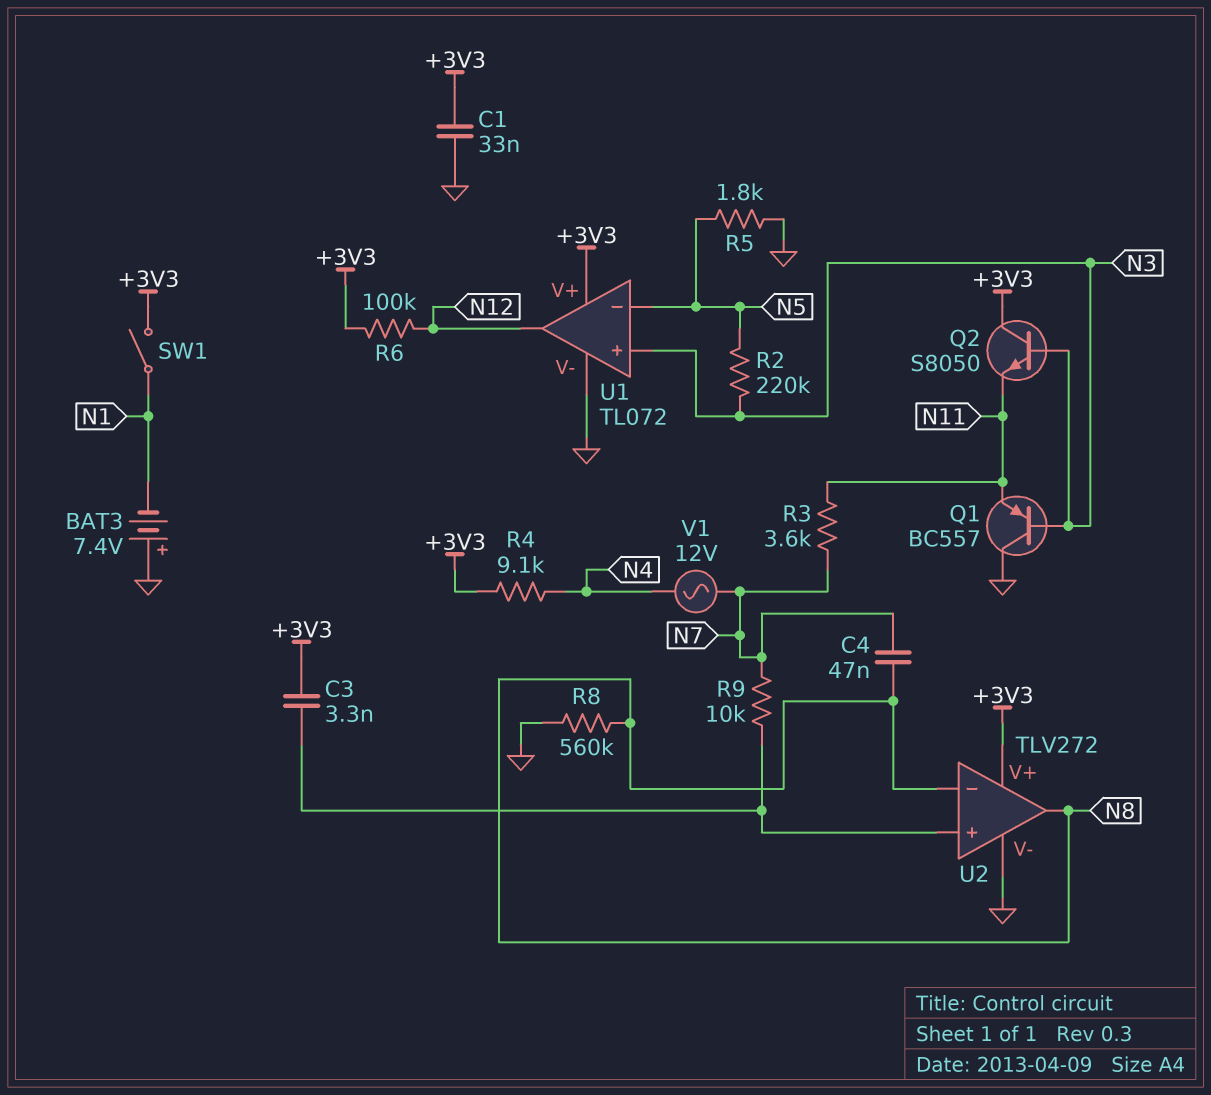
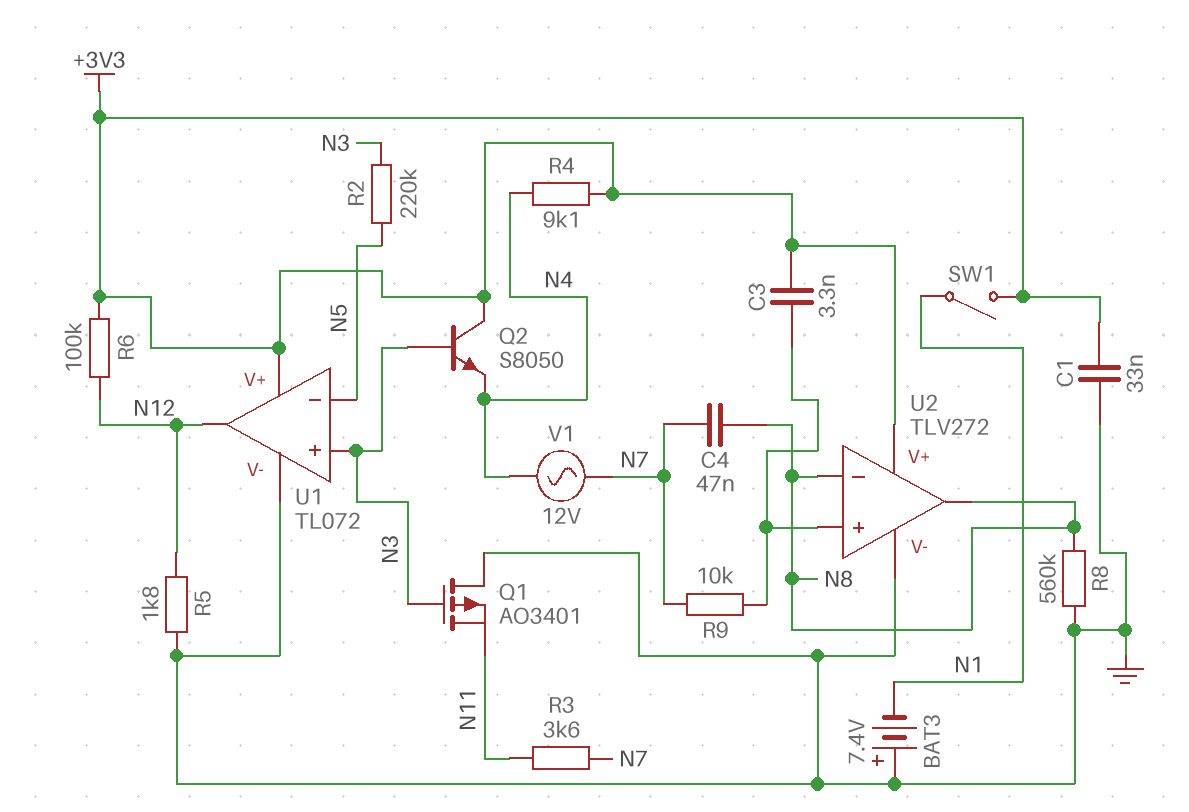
Q1: PNP BC557 (B N3, C GND, E N11) -> PMOS AO3401 (G N3, D GND, S N11)
Q2: NPN S8050 (B N3, C +3V3, E N11) -> NPN S8050 (B N3, C +3V3, E N4)
R5: 1.8k (GND, N5) -> 1.8k (GND, N12)

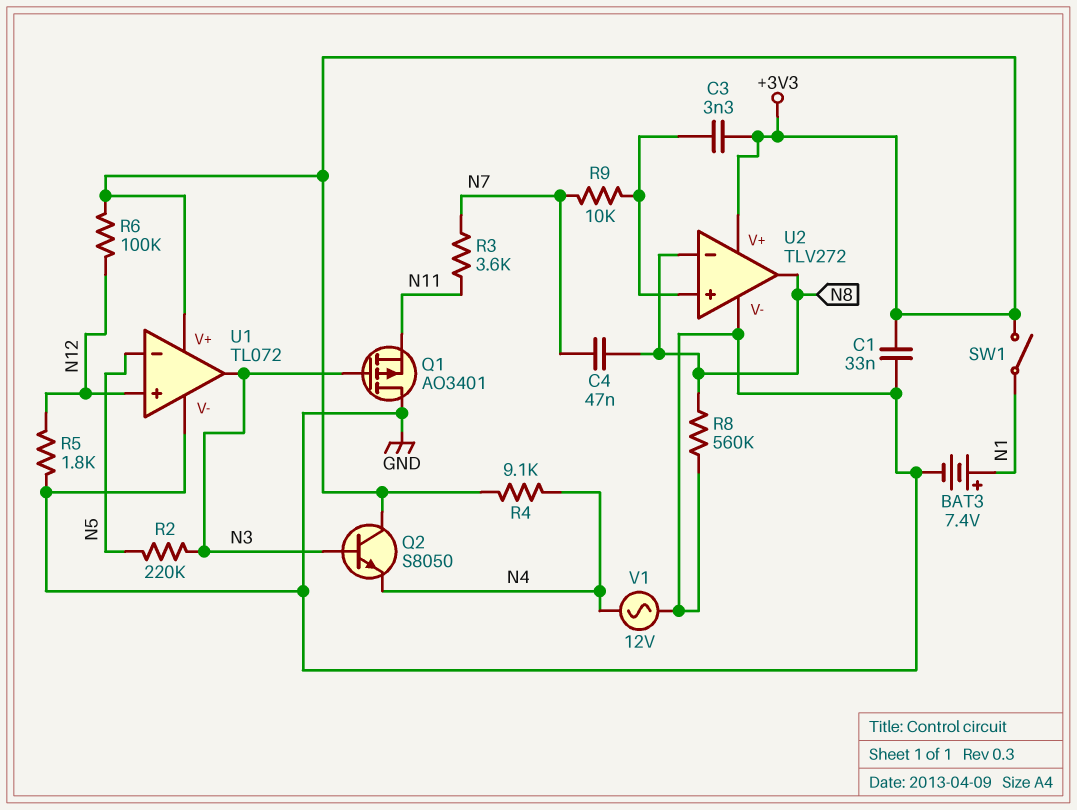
BAT3: 7.4V (plus GND, minus N1) -> 7.4V (plus N1, minus GND)
U1 pin in+: N3 -> N12
U1 pin out: N12 -> N3
V1: AC 12V (N4, N7) -> AC 12V (GND, N4)

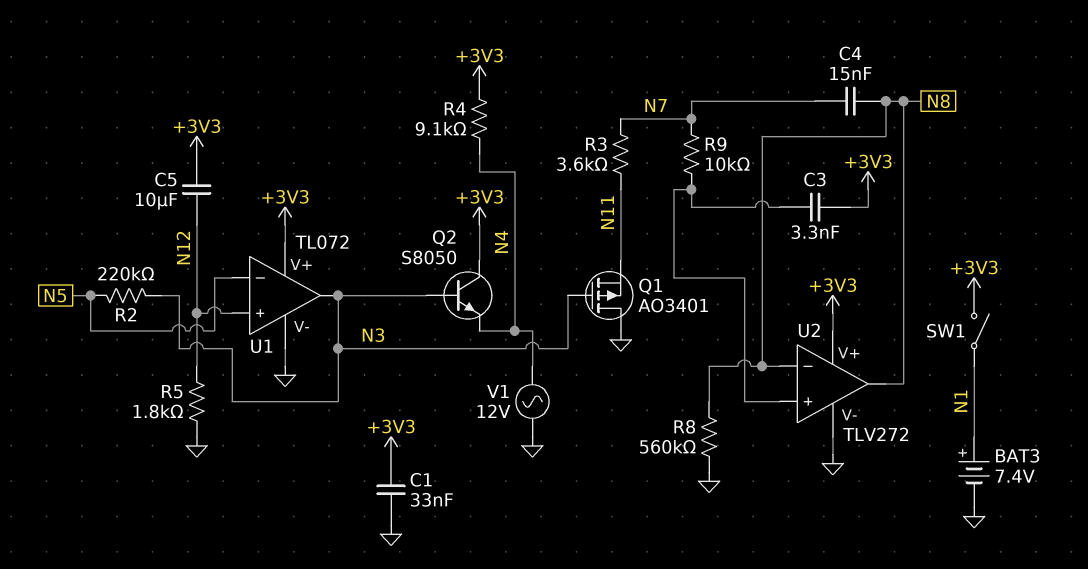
C4: 47nF (N7, N8) -> 15nF (N7, N8)
C5: none -> 10uF (+3V3, N12)
R6: 100k (+3V3, N12) -> none

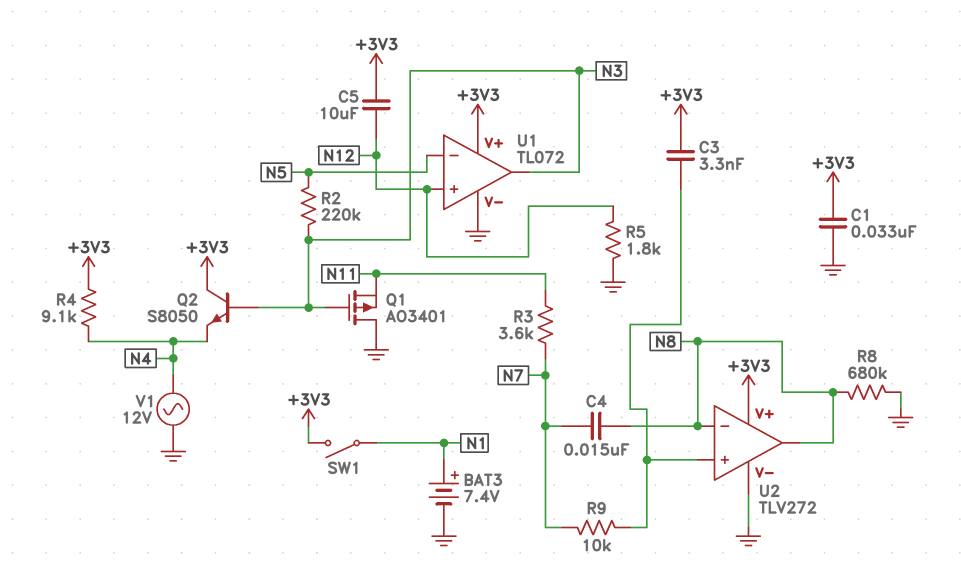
R8: 560k (GND, N8) -> 680k (GND, N8)

